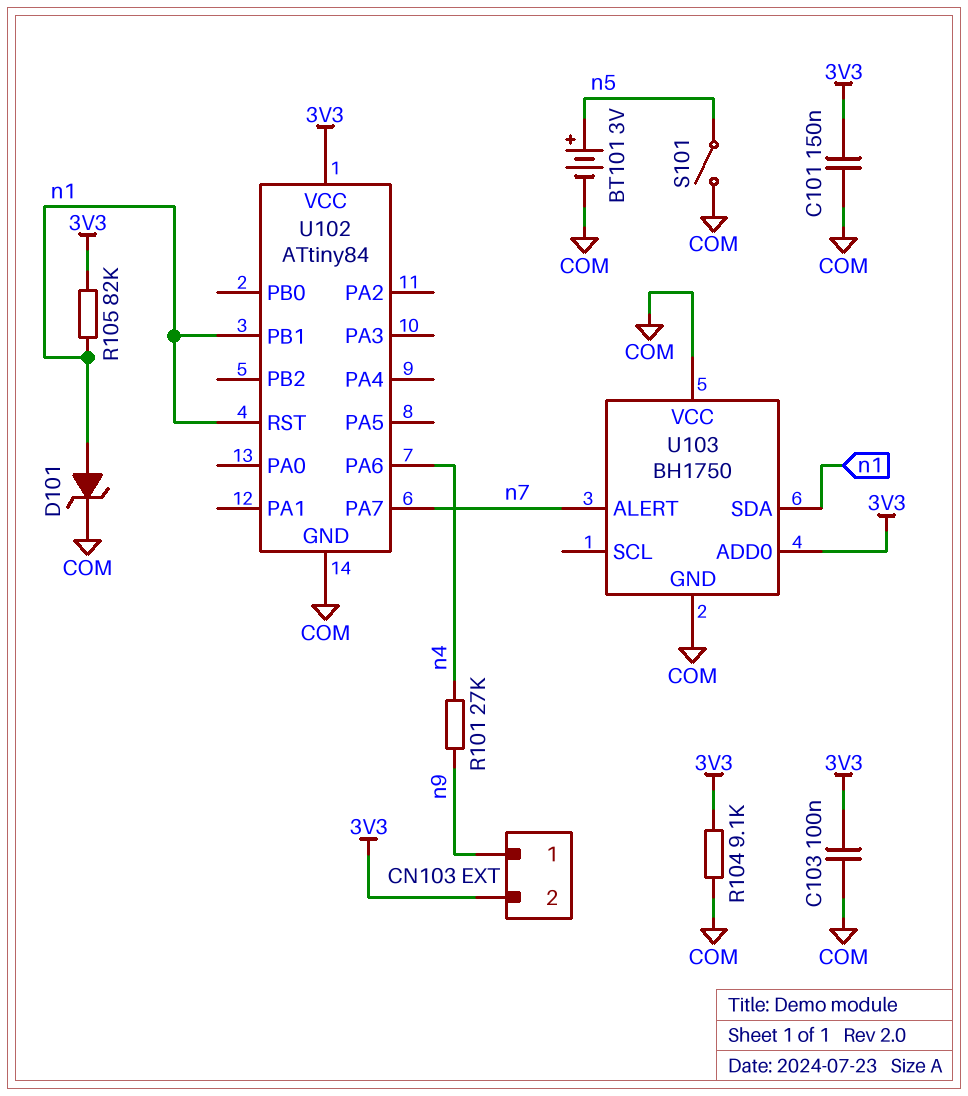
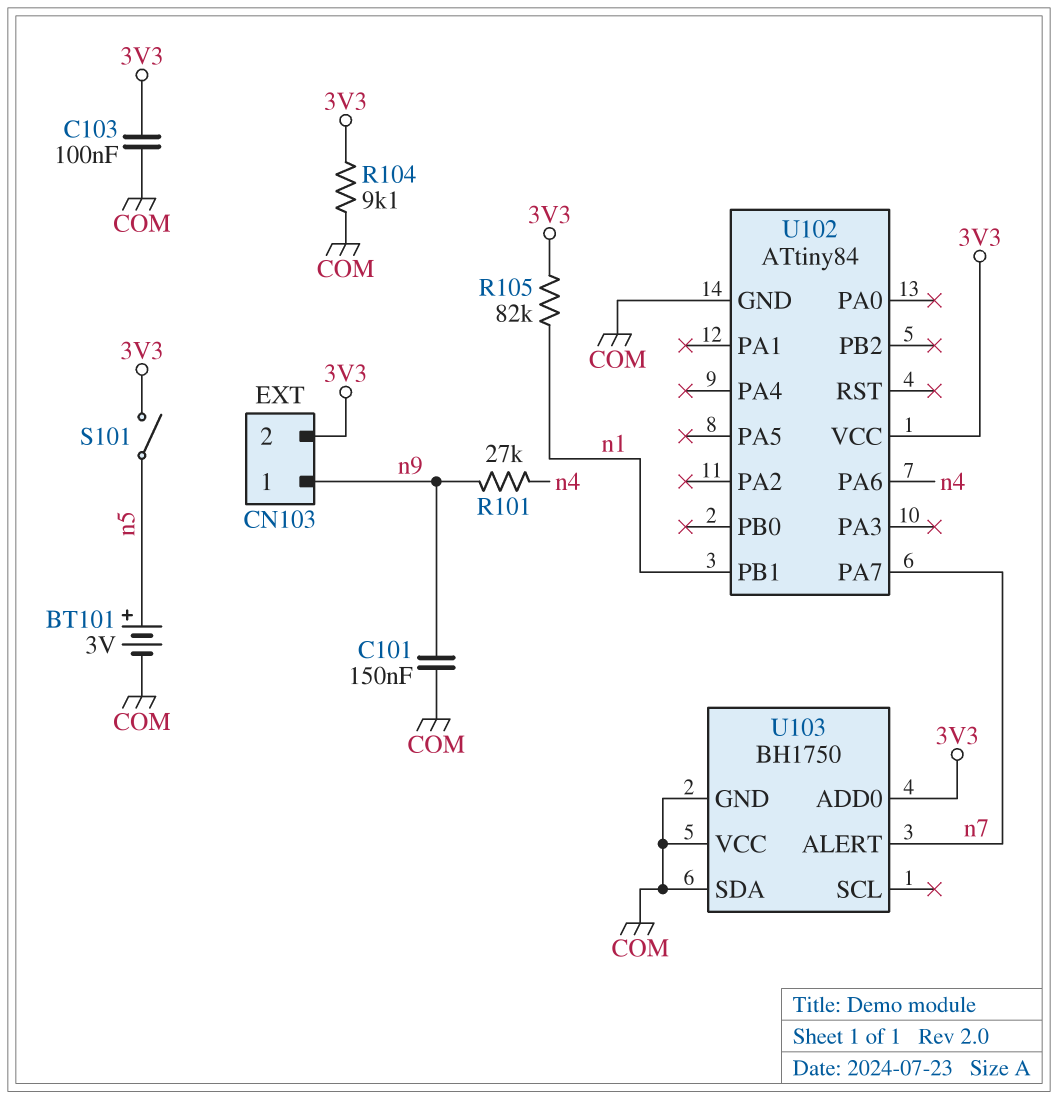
C101: 150nF (3V3, COM) -> 150nF (COM, n9)
D101: zener (A n1, K COM) -> none
S101: switch (COM, n5) -> switch (3V3, n5)
U102 pin RST: n1 -> none
U103 pin SDA: n1 -> COM

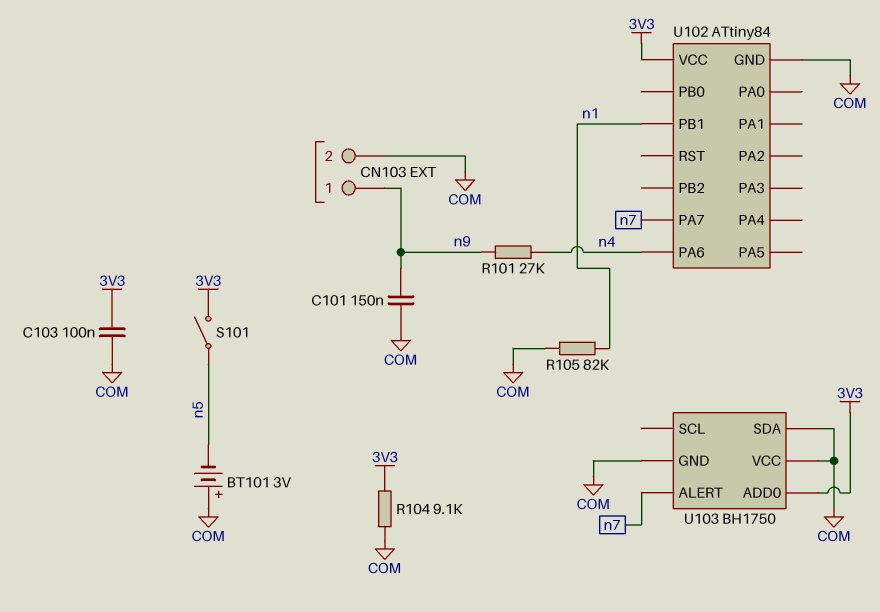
BT101: 3V (plus n5, minus COM) -> 3V (plus COM, minus n5)
CN103 pin 2: 3V3 -> COM
R105: 82k (3V3, n1) -> 82k (COM, n1)

